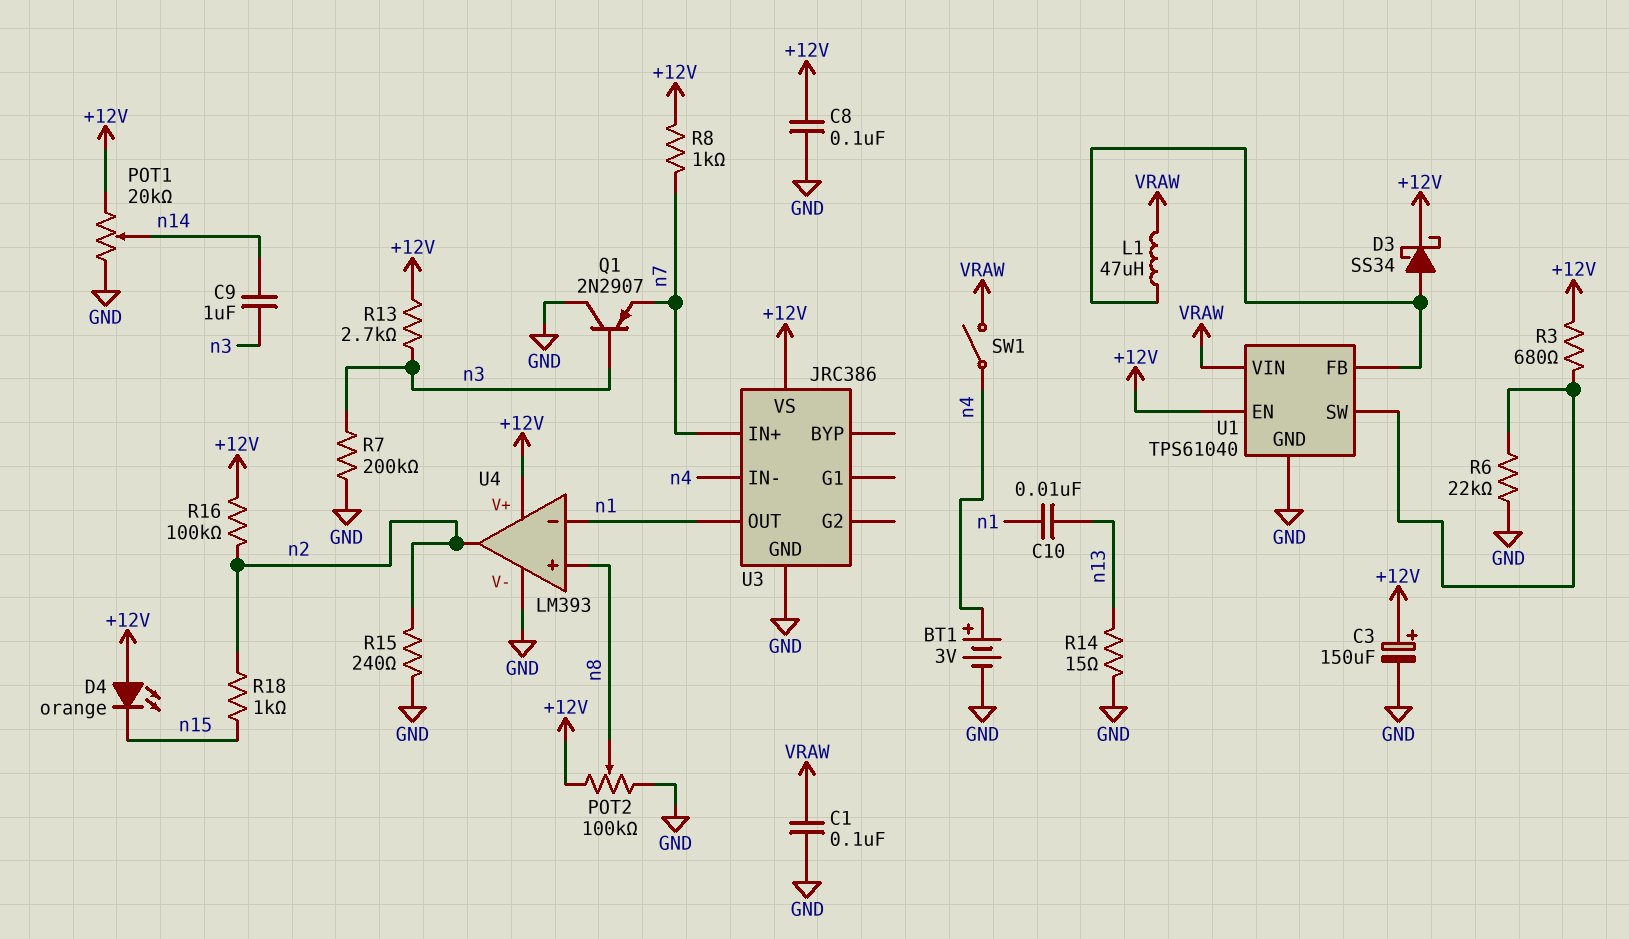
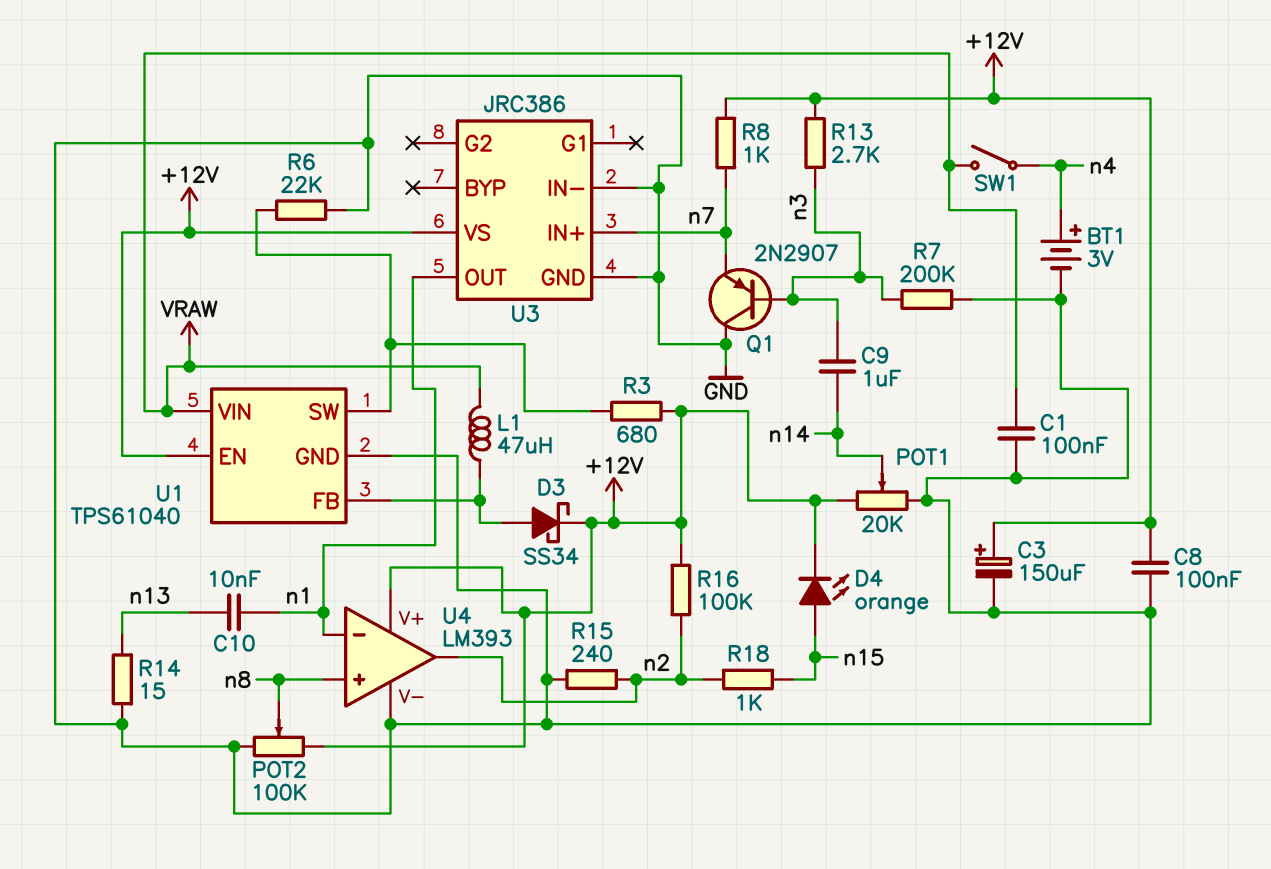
D4: LED orange (A +12V, K n15) -> LED orange (A n15, K +12V)
U3 pin IN-: n4 -> GND

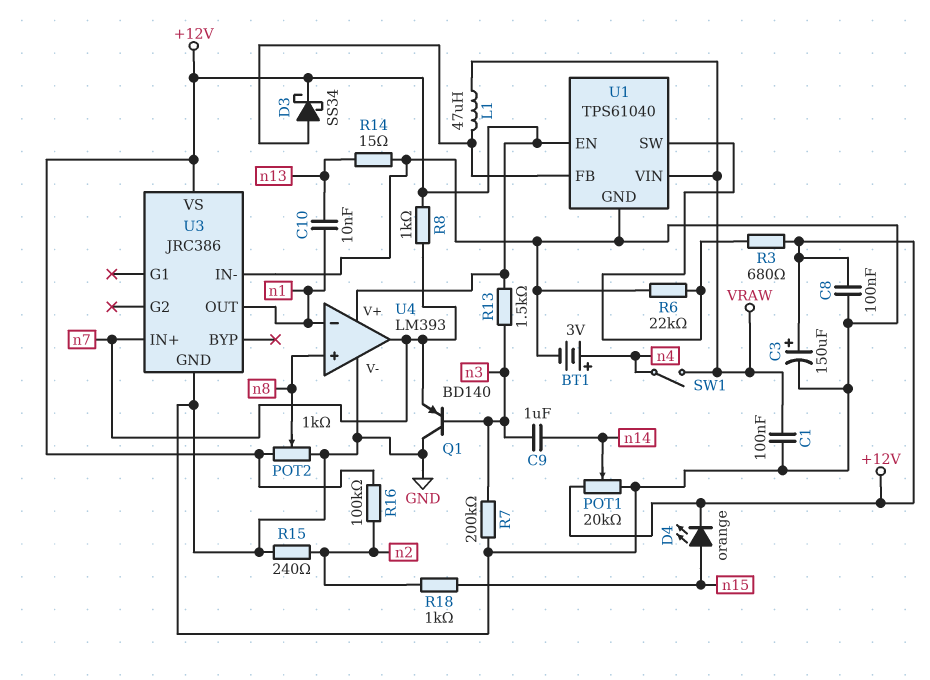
POT2: 100k (+12V, GND, wiper n8) -> 1k (+12V, GND, wiper n8)
Q1: PNP 2N2907 (B n3, C GND, E n7) -> PNP BD140 (B n3, C GND, E n7)
R13: 2.7k (+12V, n3) -> 1.5k (+12V, n3)
U4 pin out: n2 -> n7

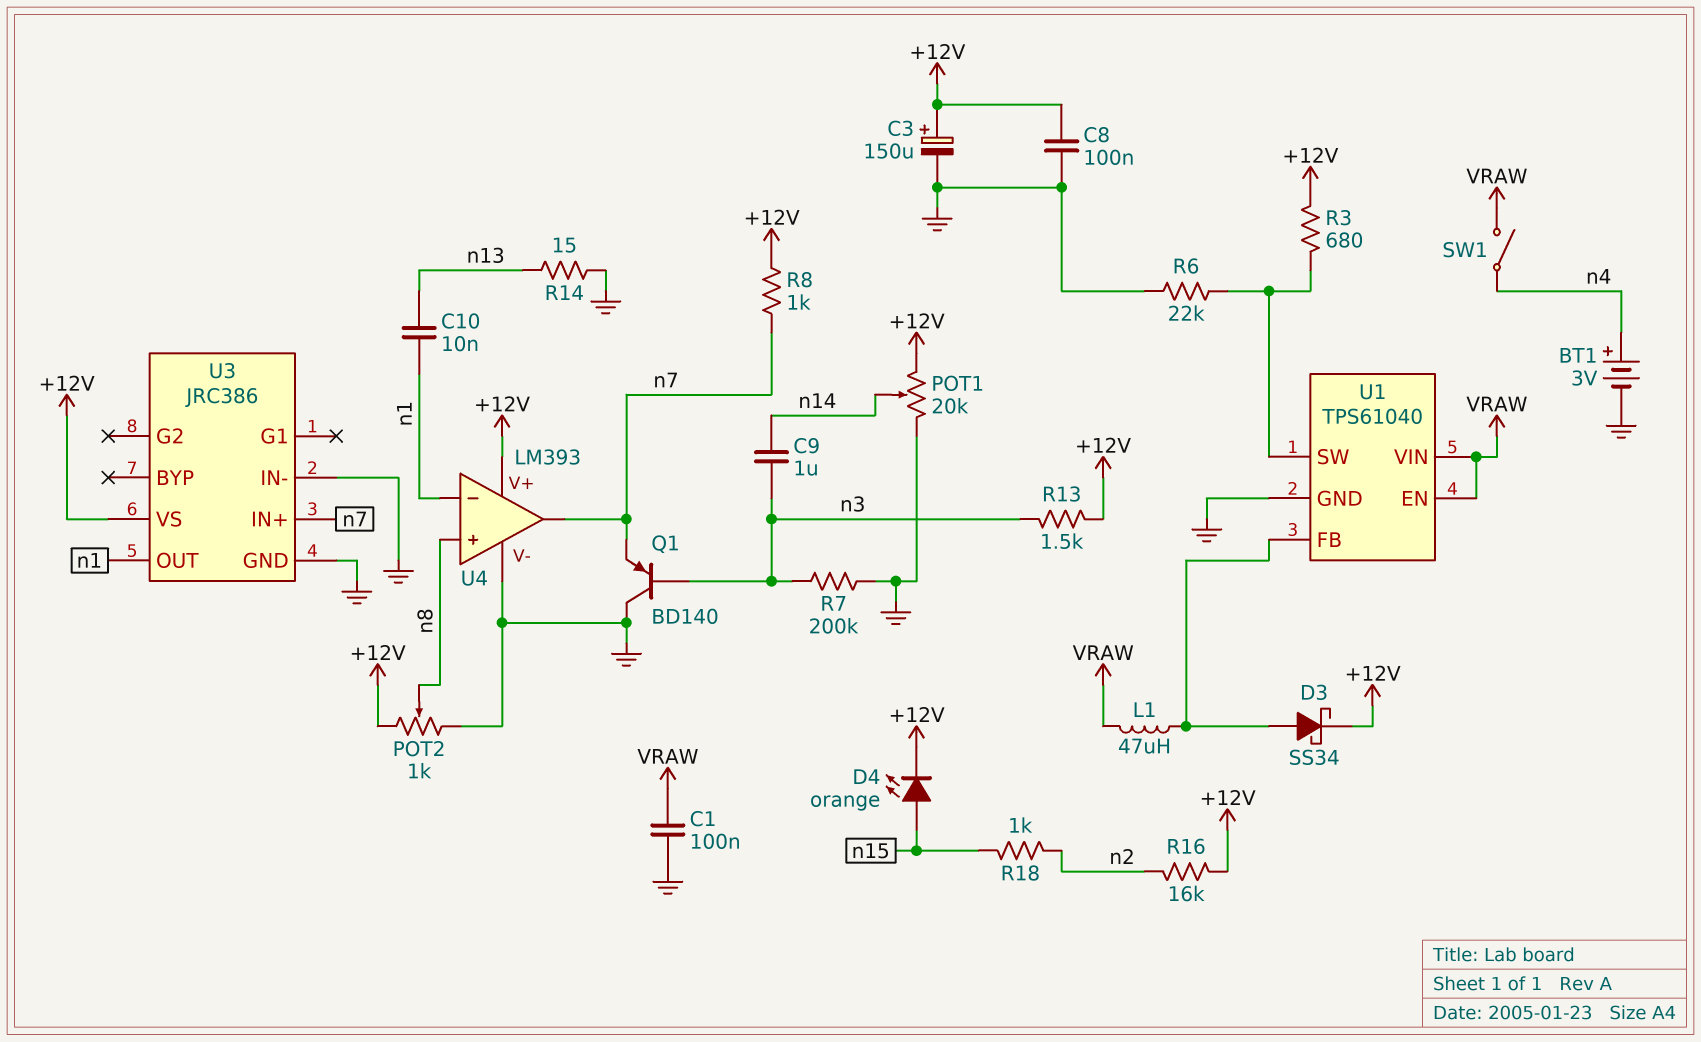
R15: 240 (GND, n2) -> none
R16: 100k (+12V, n2) -> 16k (+12V, n2)
U1 pin EN: +12V -> VRAW

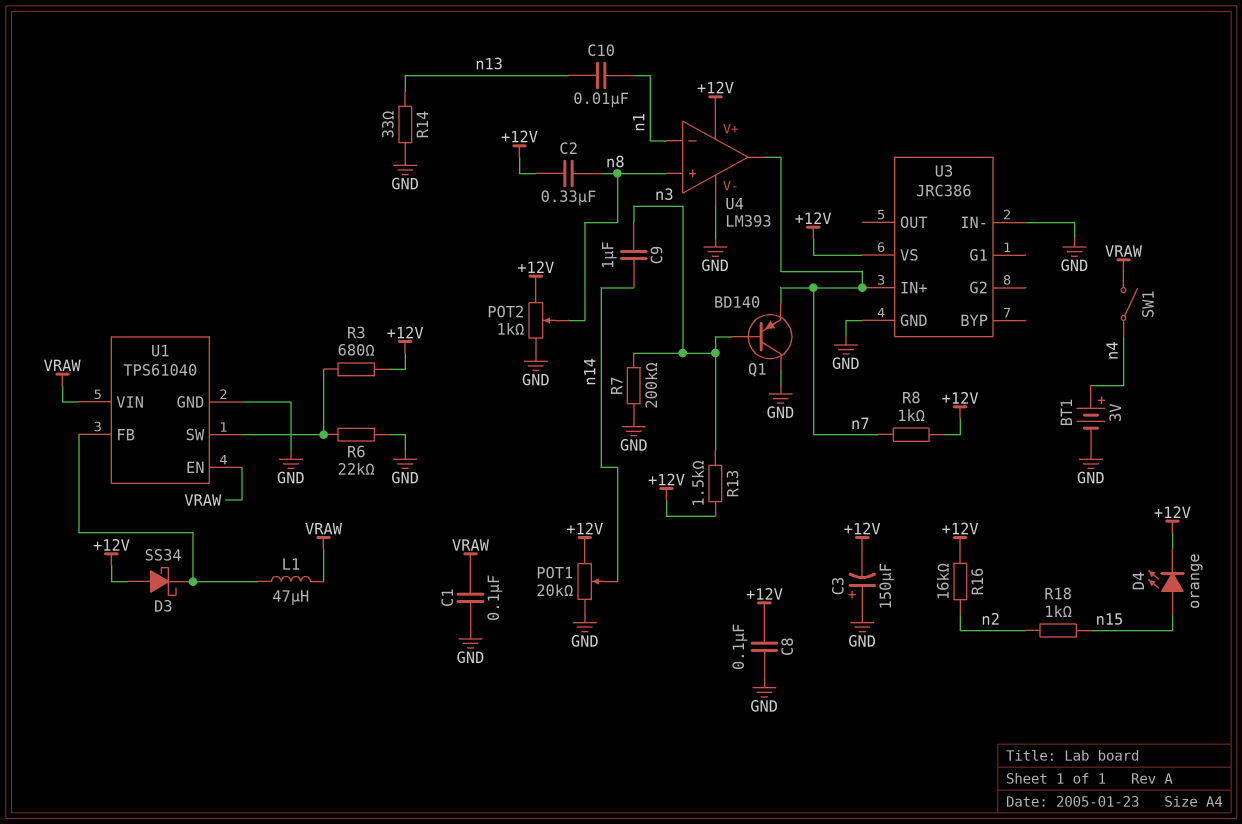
C2: none -> 330nF (+12V, n8)
C3: 150uF (plus +12V, minus GND) -> 150uF (plus GND, minus +12V)
D3: schottky SS34 (A U1/FB, K +12V) -> schottky SS34 (A +12V, K U1/FB)
R14: 15 (GND, n13) -> 33 (GND, n13)
U3 pin OUT: n1 -> none

